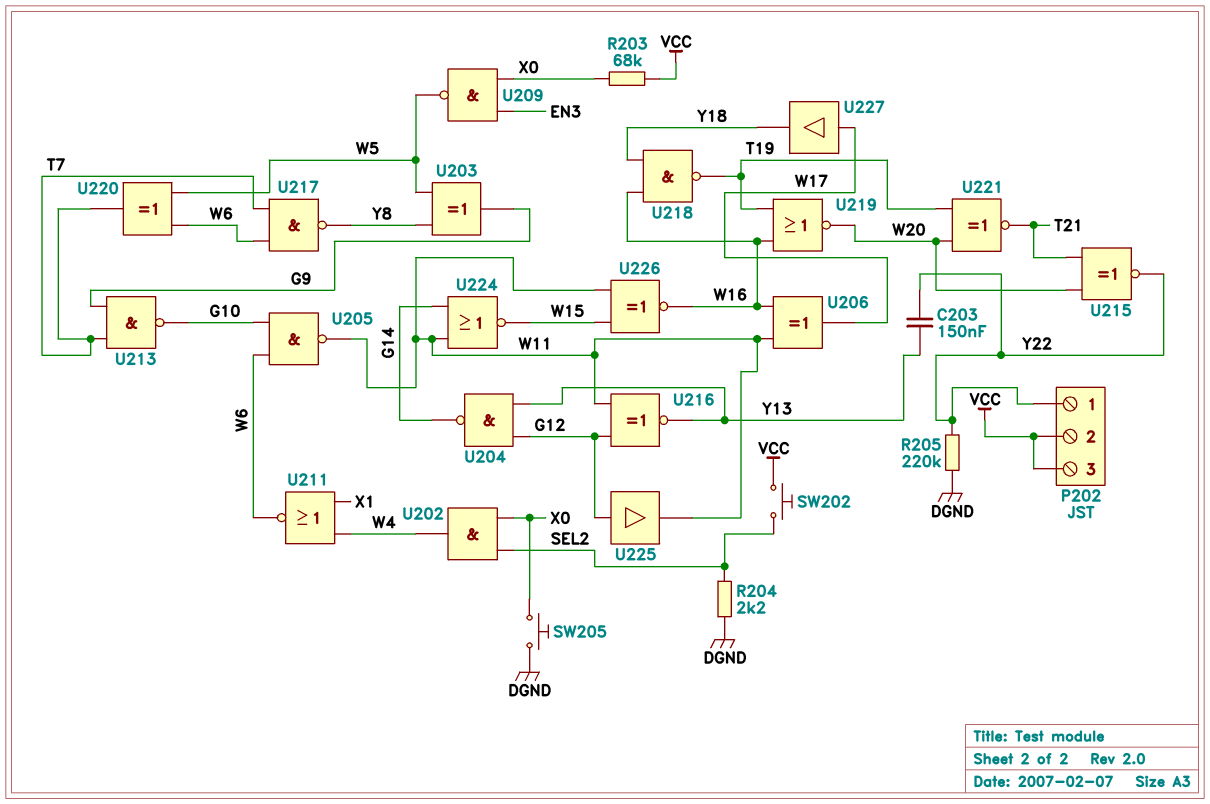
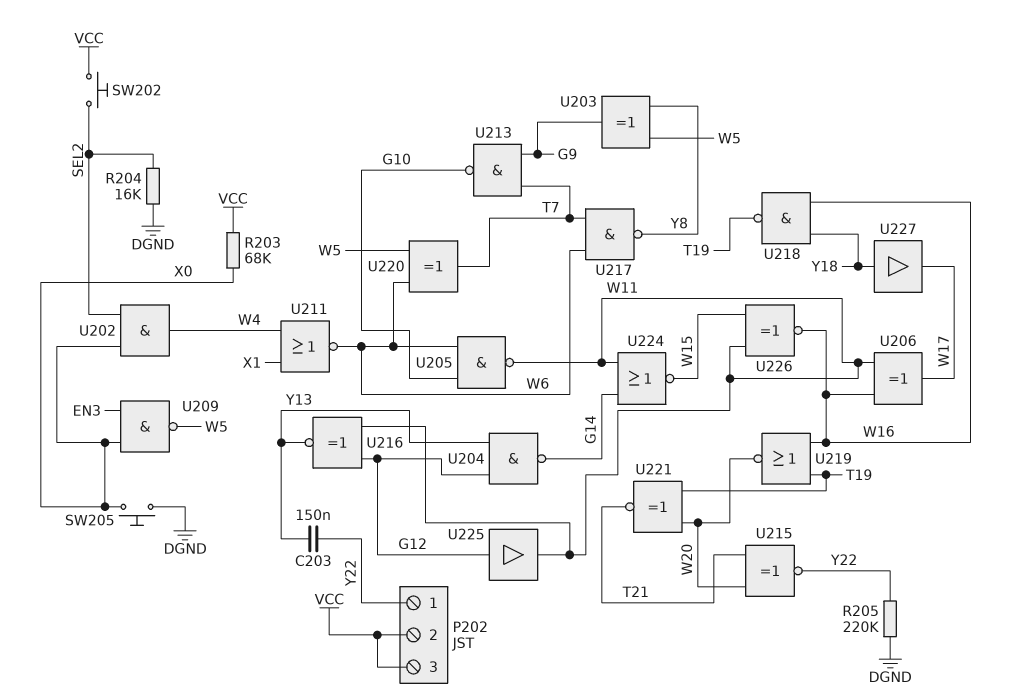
R204: 2.2k (DGND, SEL2) -> 16k (DGND, SEL2)
U227: buffer (in W17, out Y18) -> buffer (in Y18, out W17)

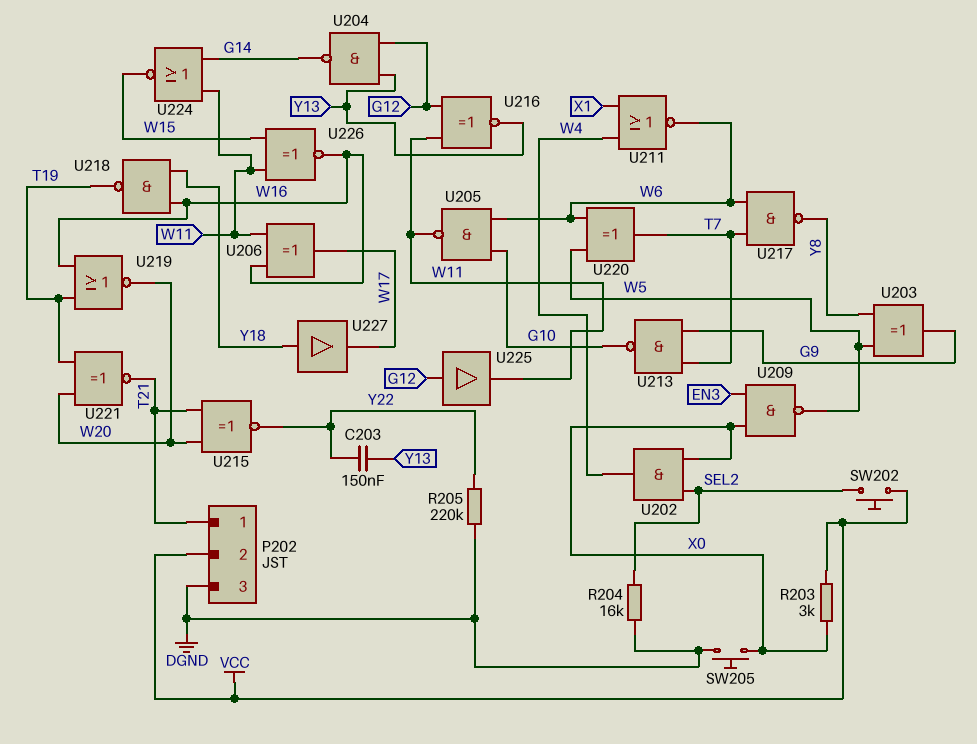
P202 pin 1: Y22 -> T21
P202 pin 3: VCC -> DGND
R203: 68k (VCC, X0) -> 3k (VCC, X0)

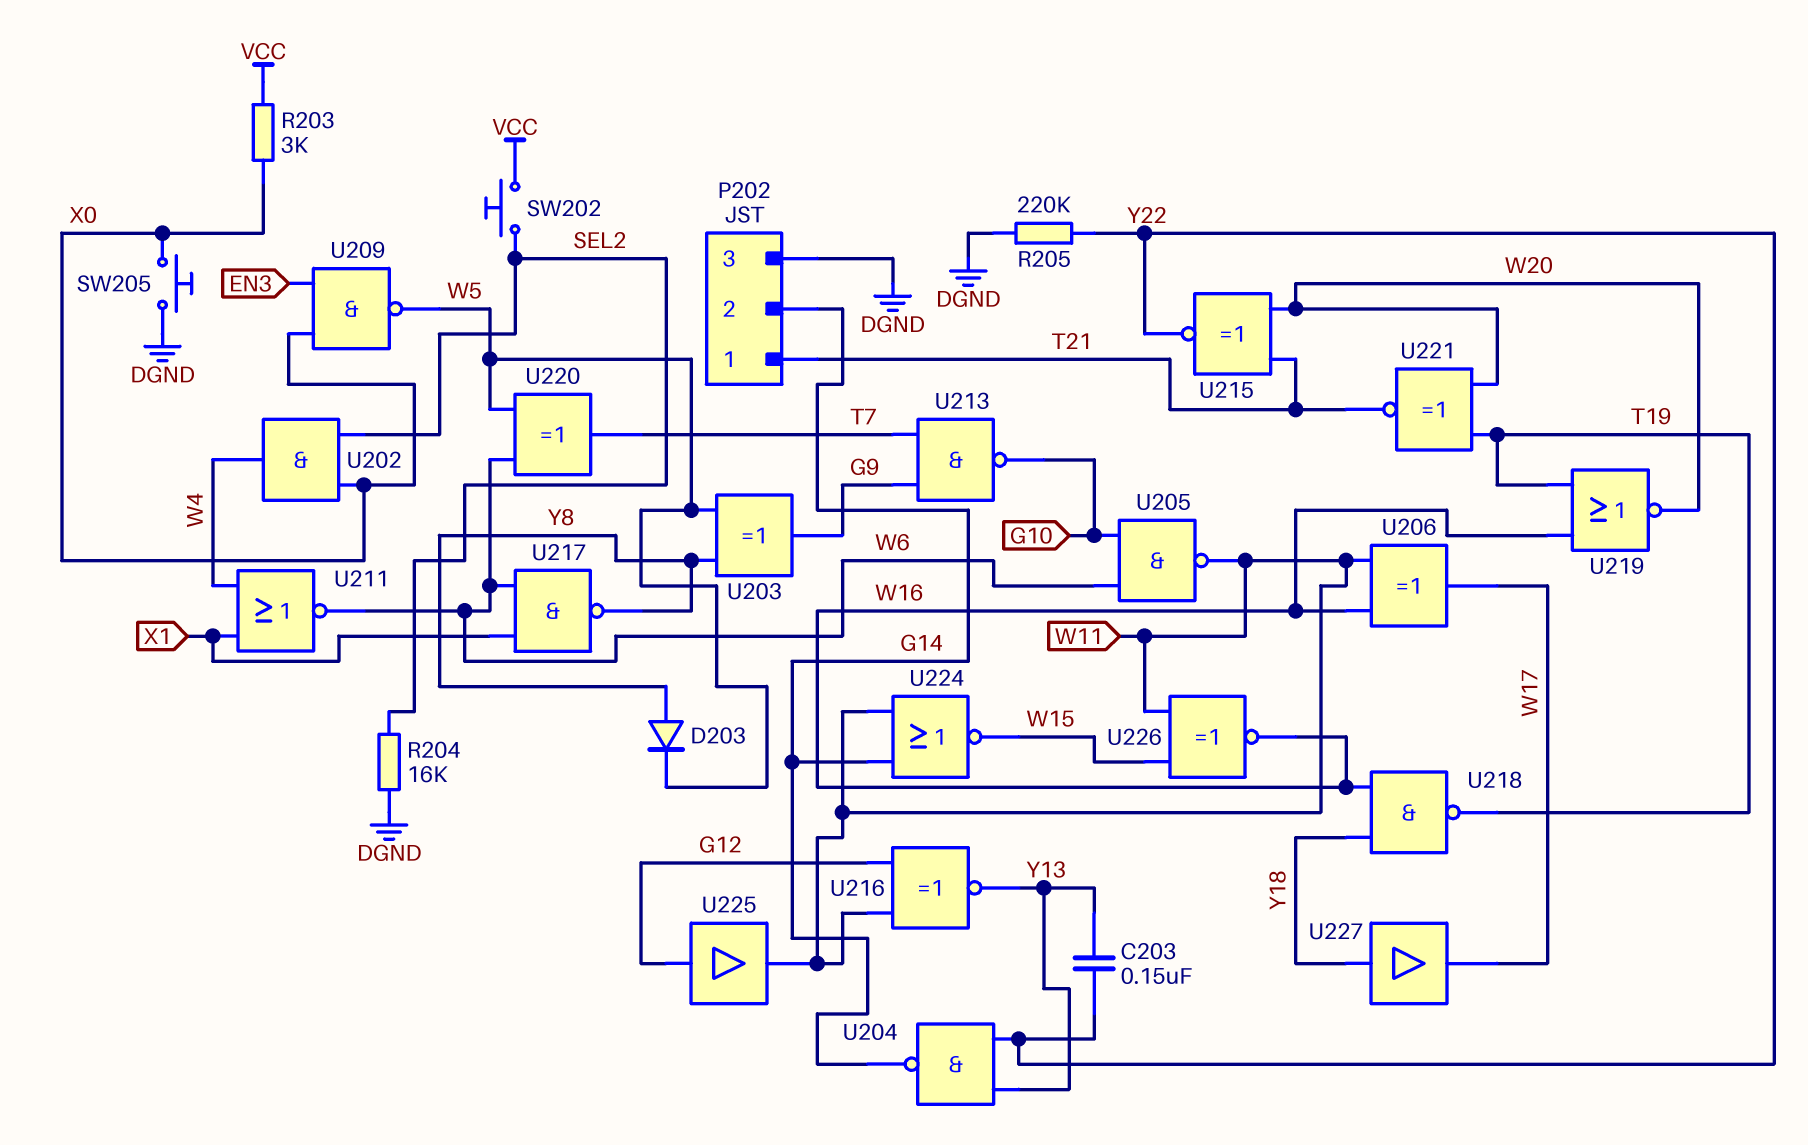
D203: none -> diode (A Y8, K W5)
P202 pin 2: VCC -> G14
U204: NAND (in G12, in Y13, out G14) -> NAND (in Y13, in Y22, out G14)
U217: NAND (in T7, in W6, out Y8) -> NAND (in W6, in X1, out Y8)

